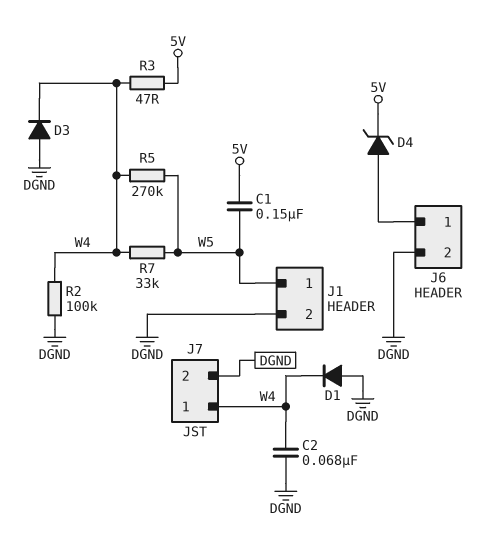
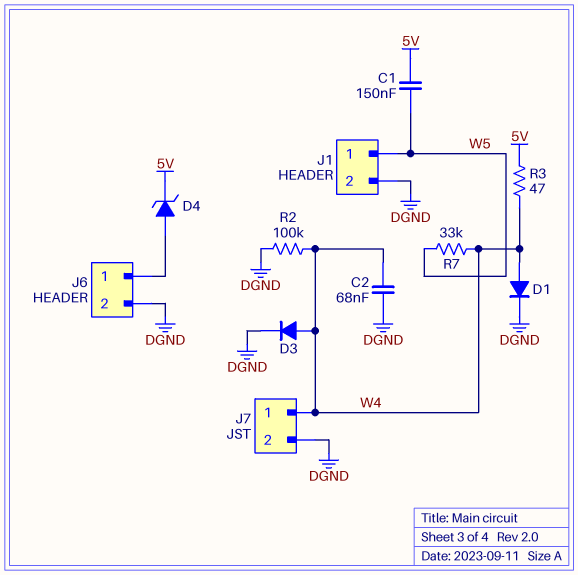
D1: diode (A DGND, K W4) -> diode (A W4, K DGND)
D3: diode (A DGND, K W4) -> diode (A W4, K DGND)
R5: 270k (W4, W5) -> none

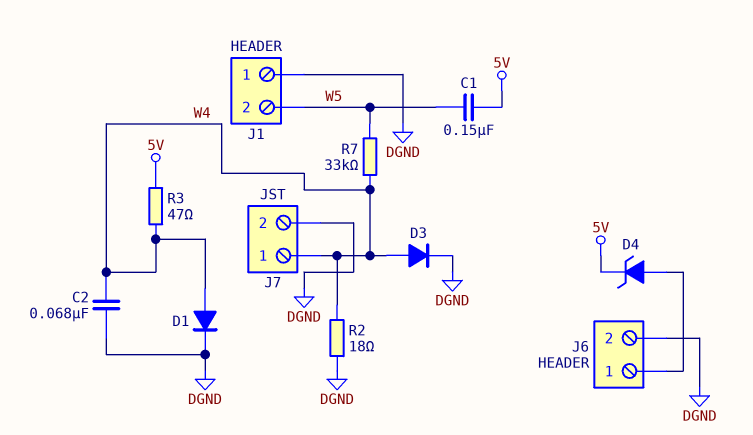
J1 pin 1: W5 -> DGND
J1 pin 2: DGND -> W5
R2: 100k (DGND, W4) -> 18 (DGND, W4)

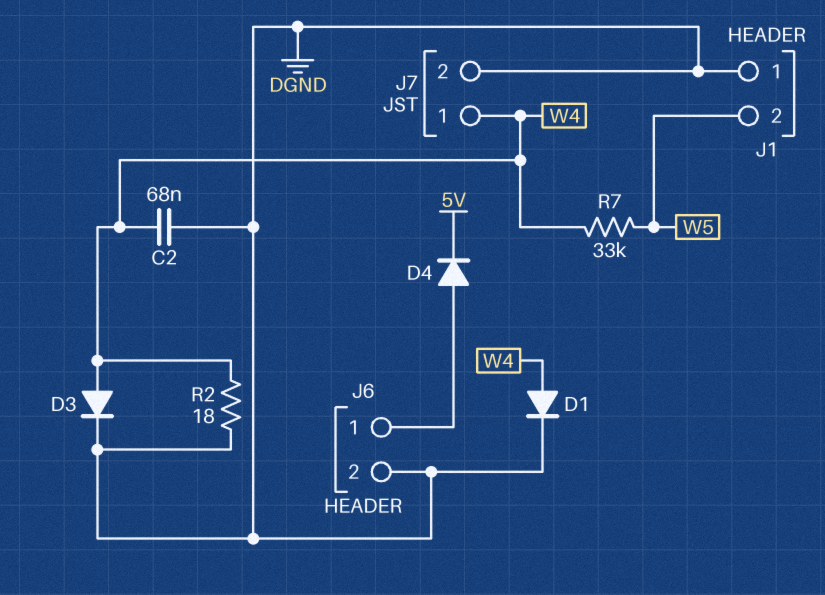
C1: 150nF (5V, W5) -> none
D4: zener (A J6/1, K 5V) -> diode (A J6/1, K 5V)
R3: 47 (5V, W4) -> none

